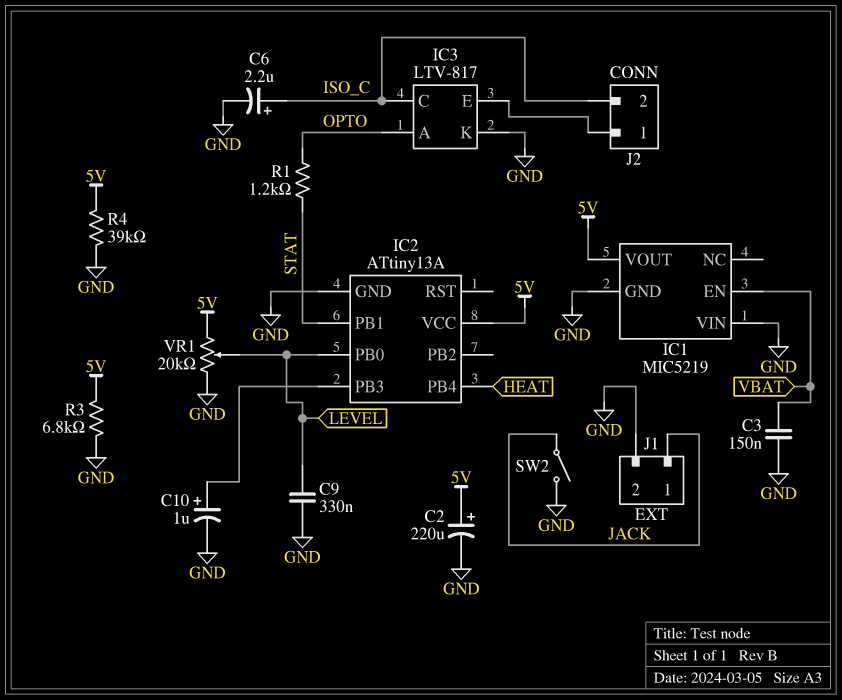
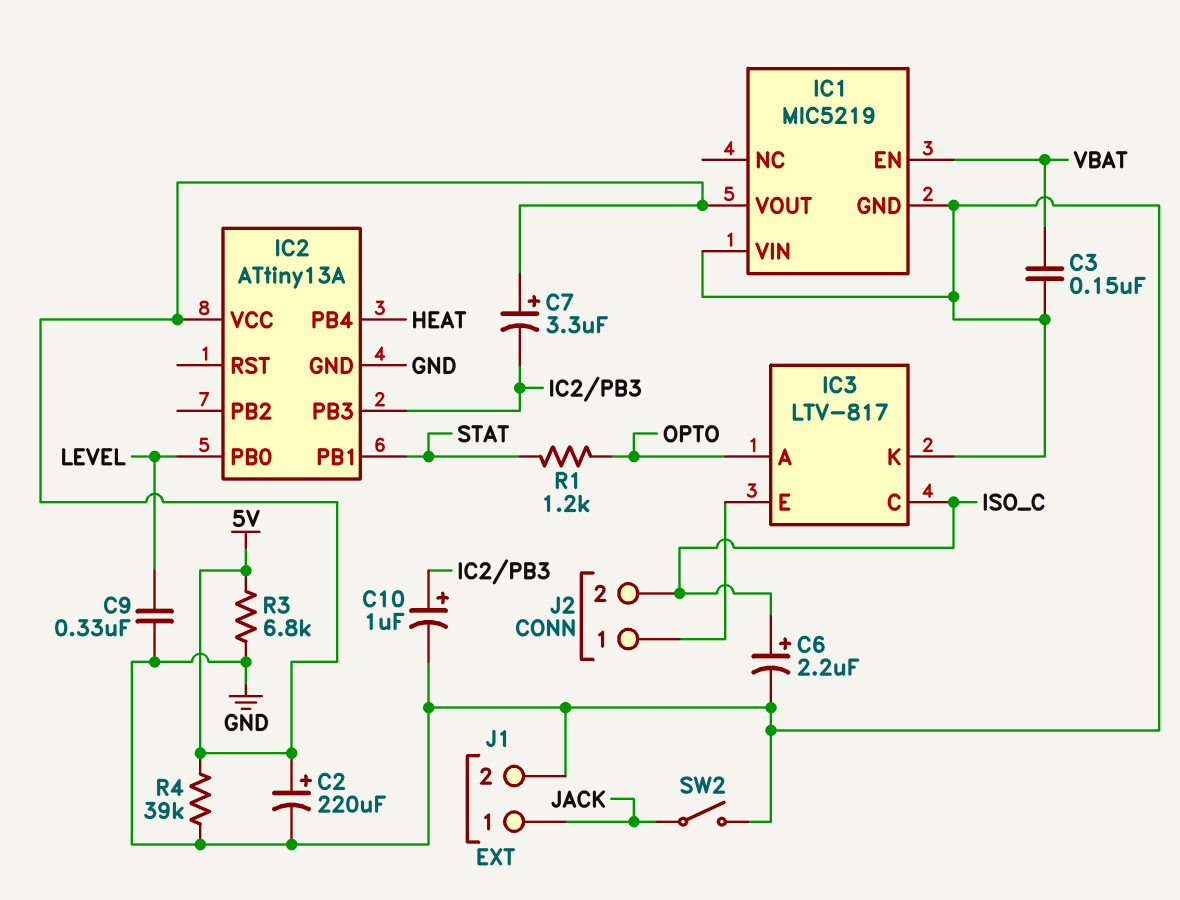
C7: none -> 3.3uF (plus 5V, minus IC2/PB3)
VR1: 20k (5V, GND, wiper LEVEL) -> none

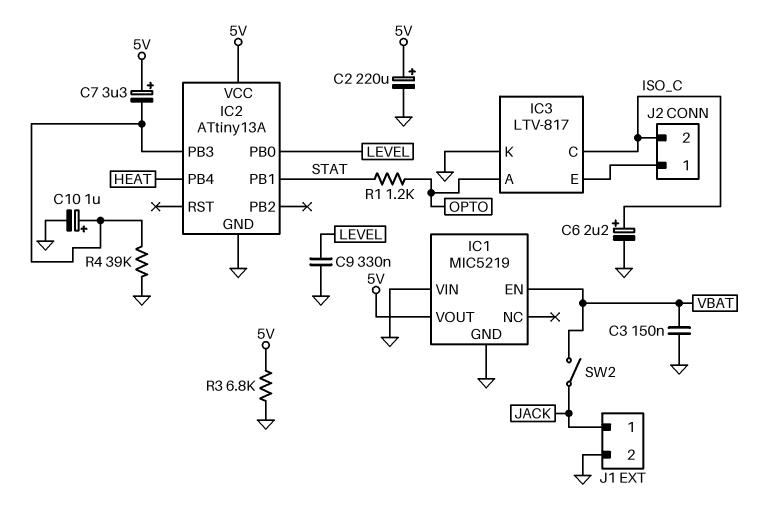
R4: 39k (5V, GND) -> 39k (GND, IC2/PB3)
SW2: switch (GND, JACK) -> switch (JACK, VBAT)

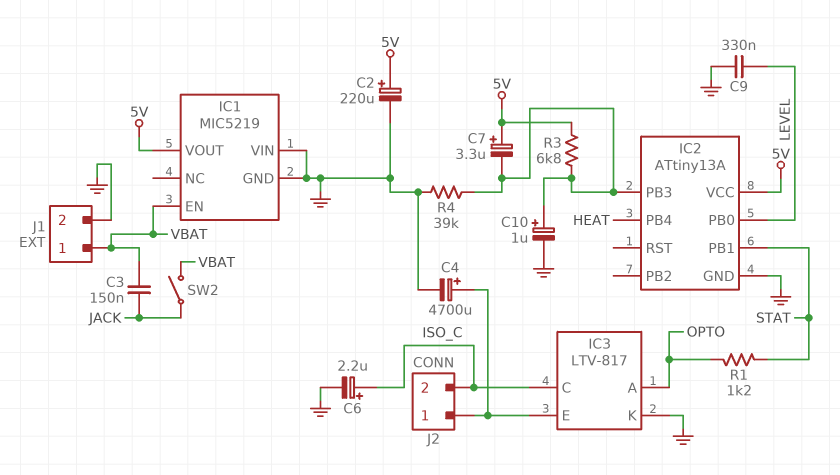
C3: 150nF (GND, VBAT) -> 150nF (JACK, VBAT)
C4: none -> 4700uF (plus IC3/E, minus GND)
J1 pin 1: JACK -> VBAT
R3: 6.8k (5V, GND) -> 6.8k (5V, IC2/PB3)

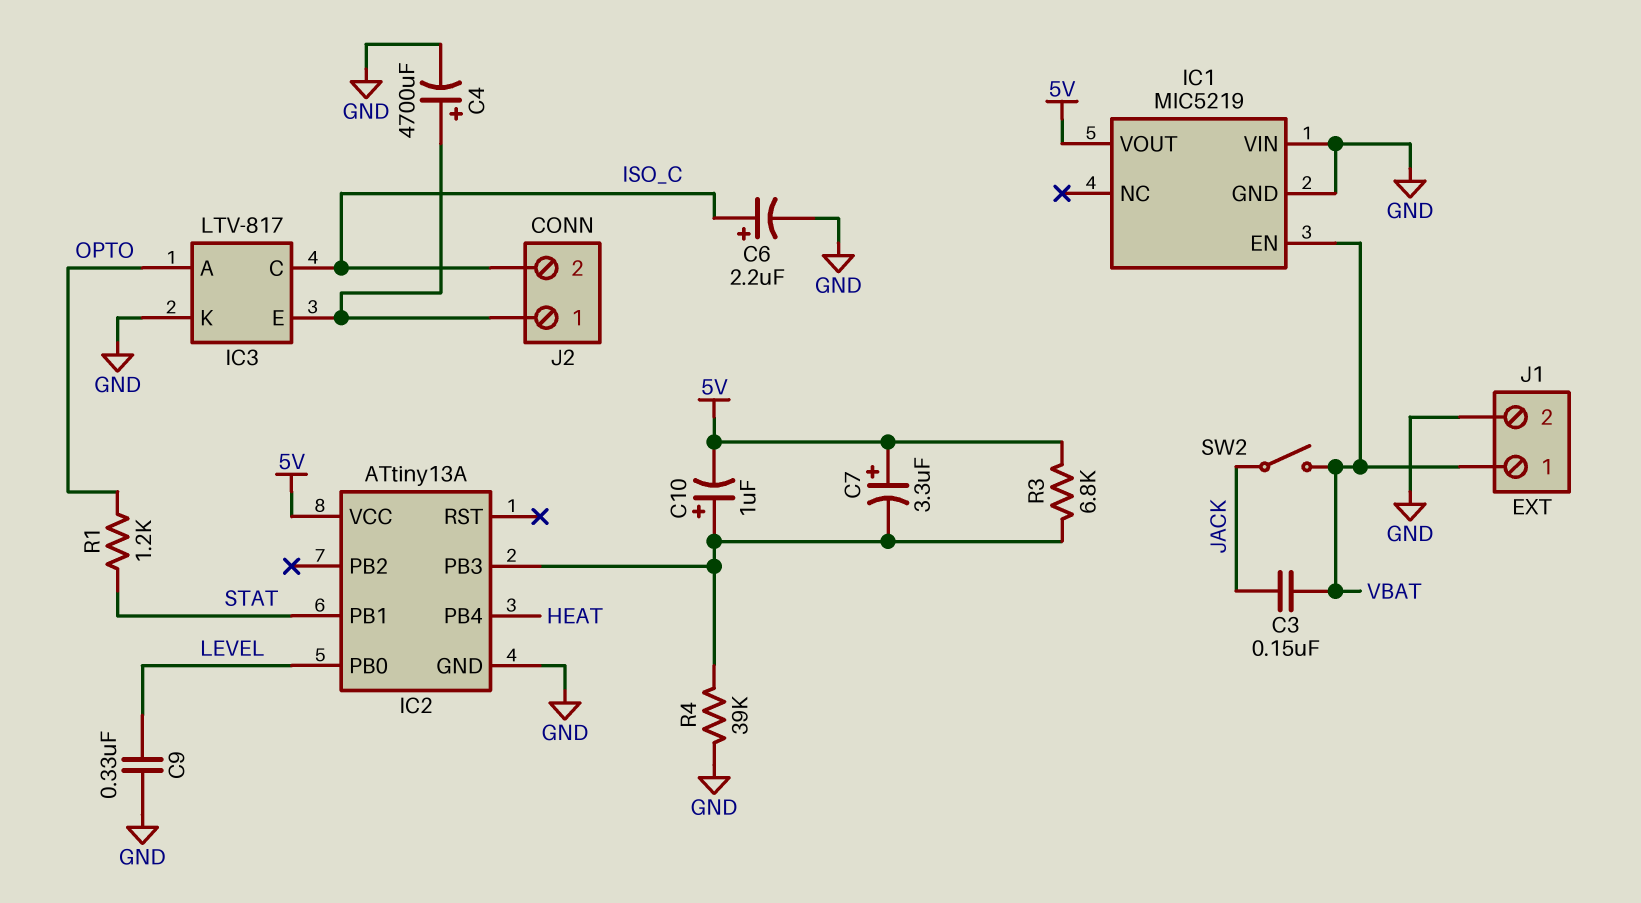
C2: 220uF (plus 5V, minus GND) -> none
C10: 1uF (plus IC2/PB3, minus GND) -> 1uF (plus IC2/PB3, minus 5V)

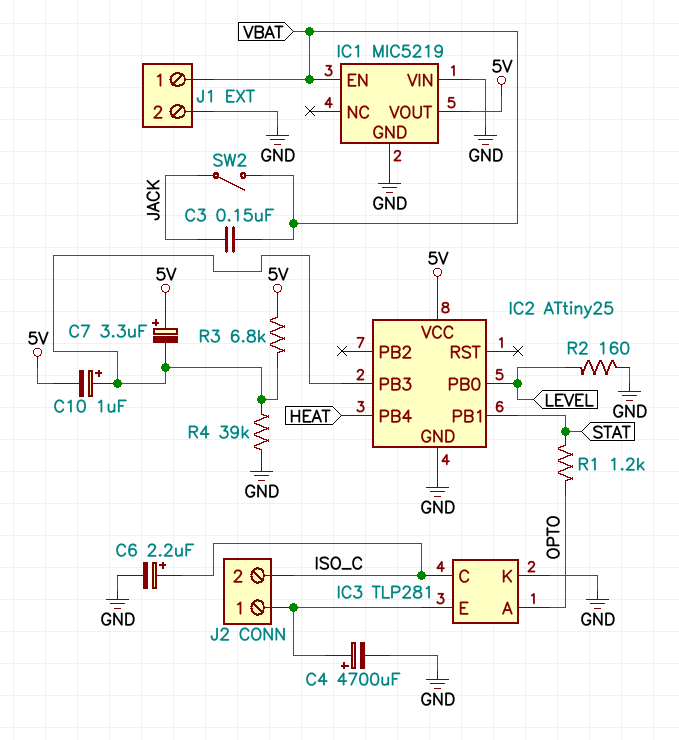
C9: 330nF (GND, LEVEL) -> none
IC2: ATtiny13A -> ATtiny25
IC3: LTV-817 -> TLP281
R2: none -> 160 (GND, LEVEL)

